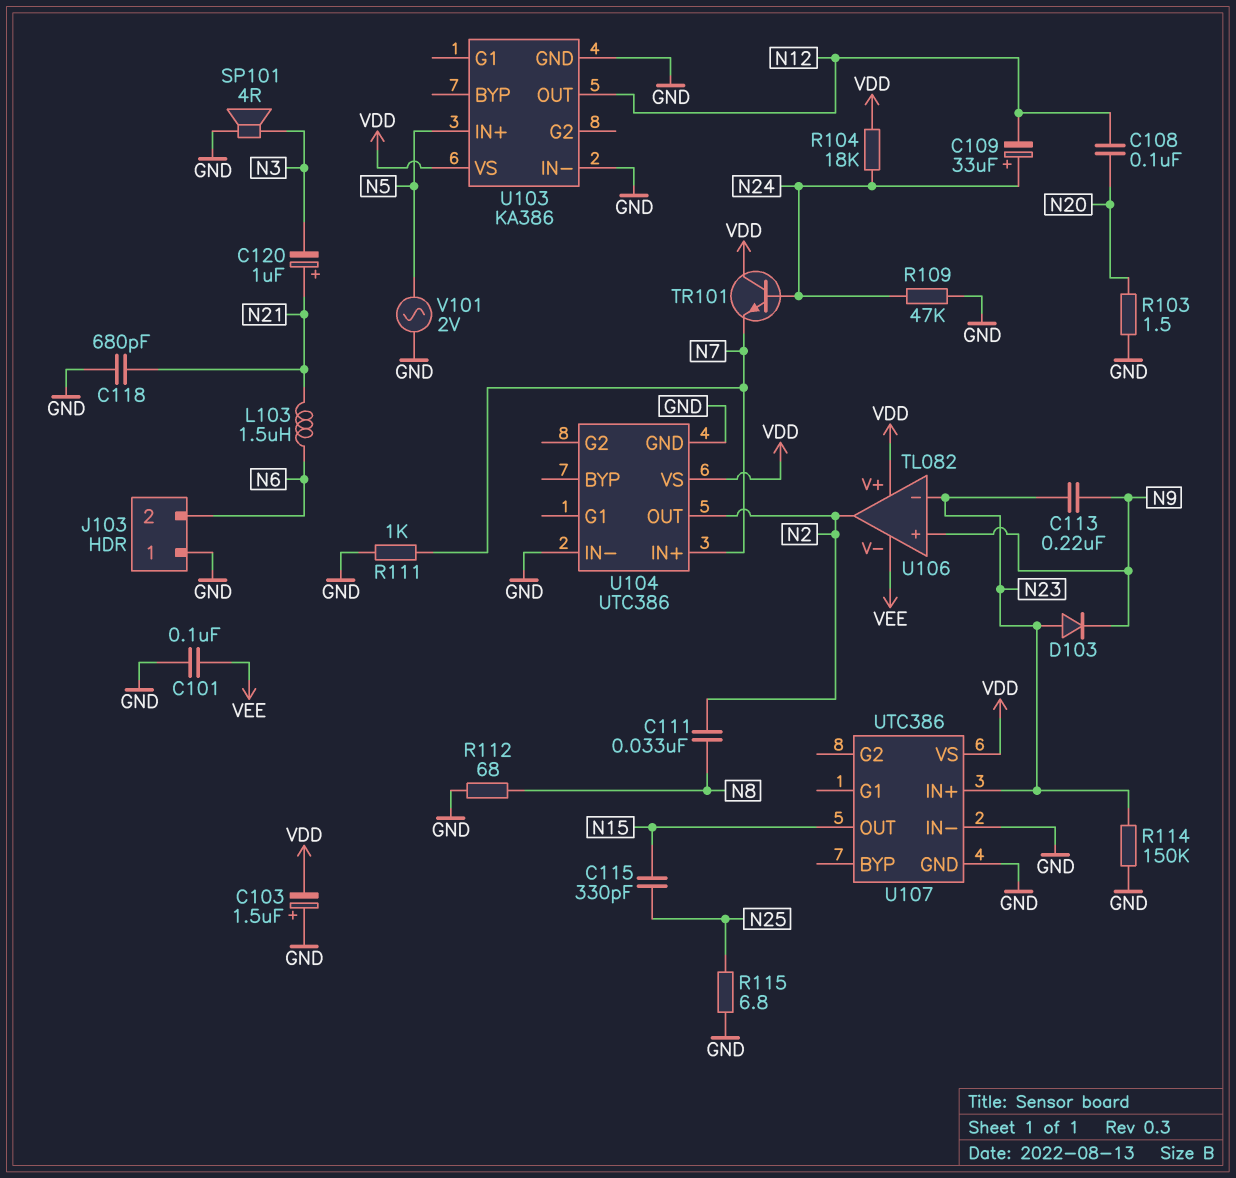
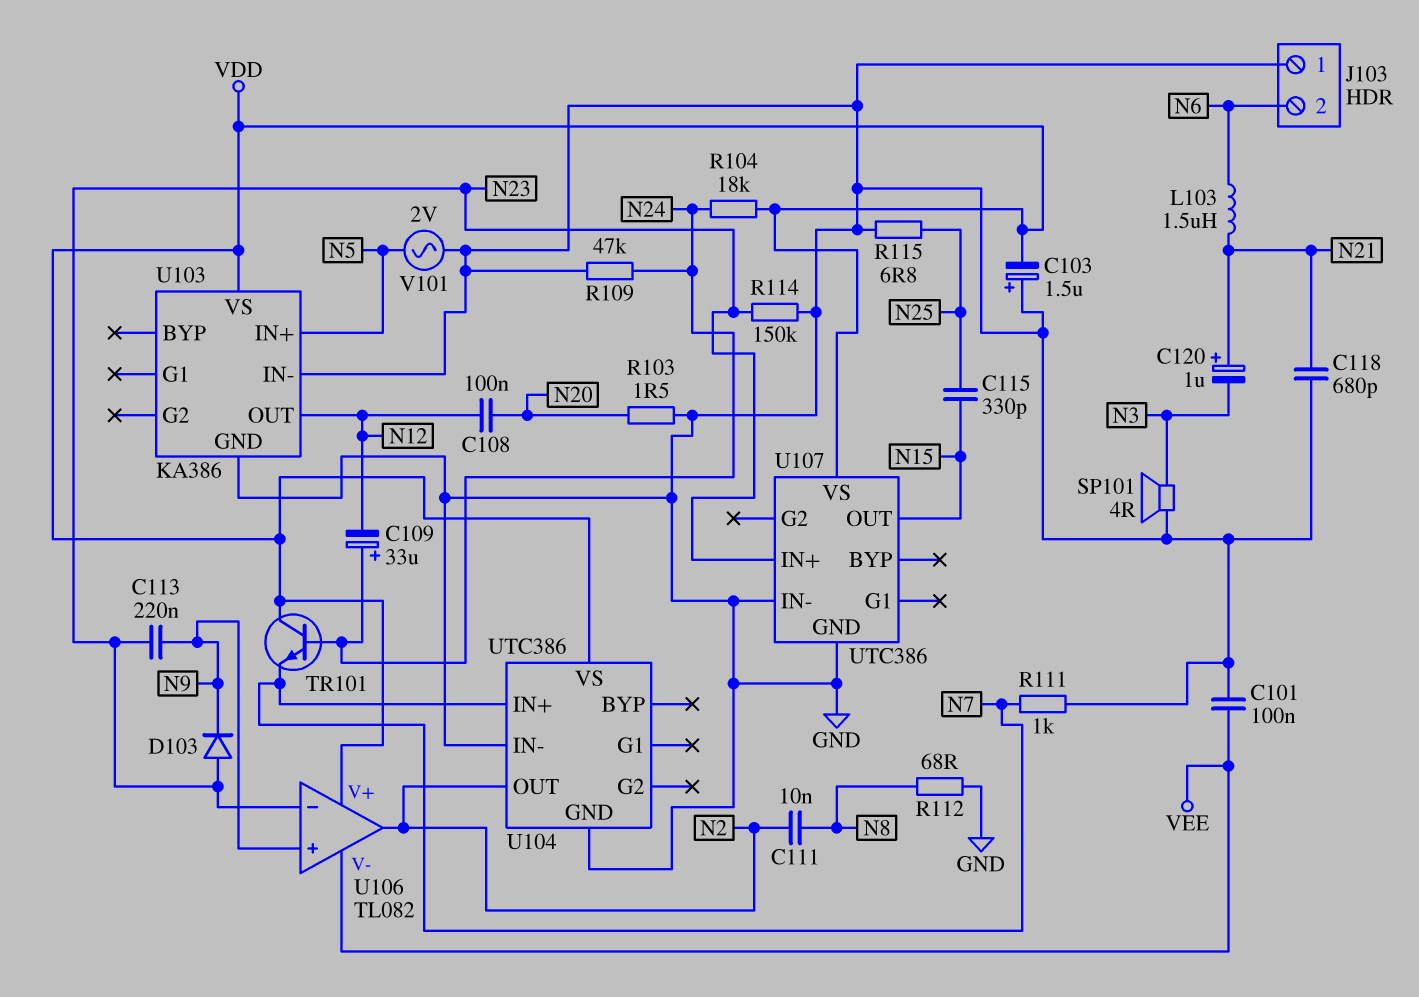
C111: 33nF (N2, N8) -> 10nF (N2, N8)

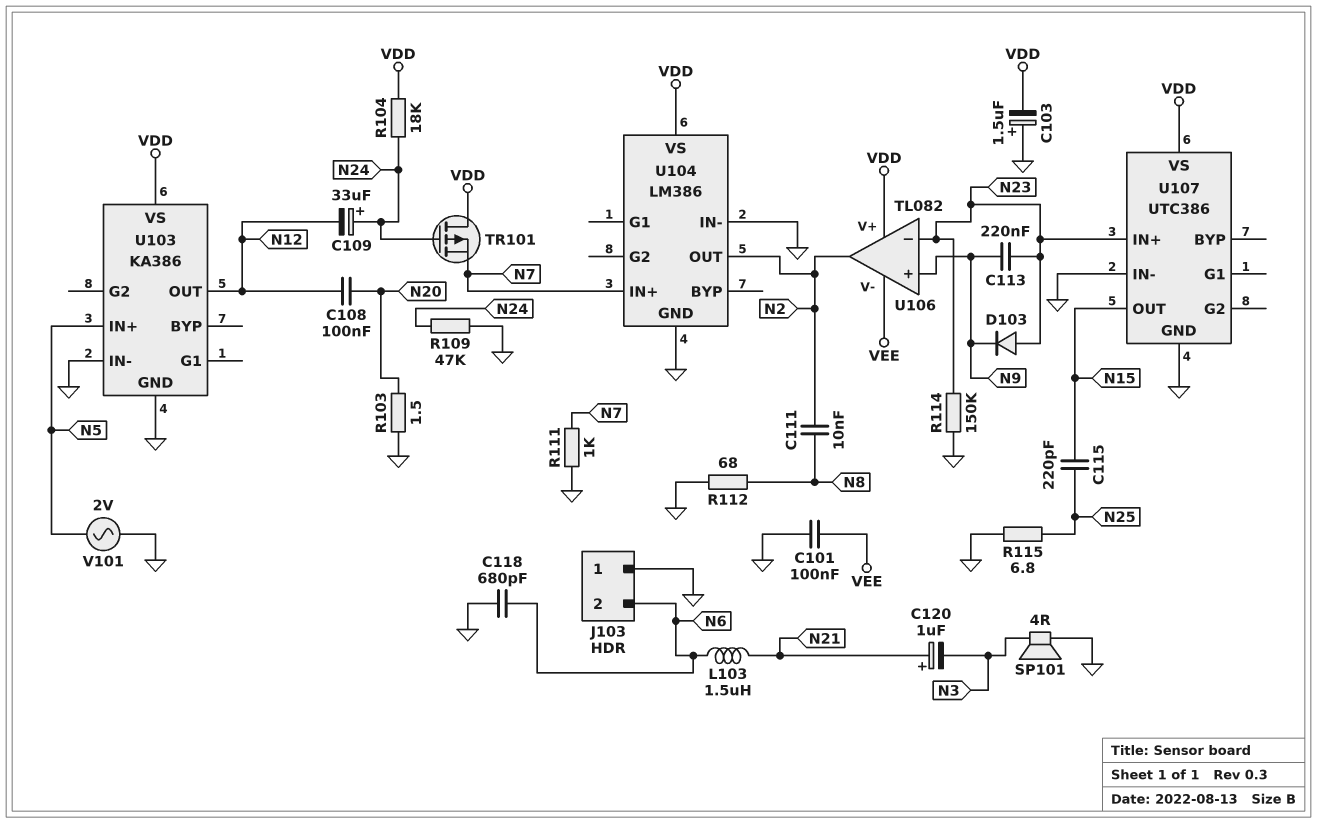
C115: 330pF (N15, N25) -> 220pF (N15, N25)
C118: 680pF (GND, N21) -> 680pF (GND, N6)
TR101: NPN (B N24, C VDD, E N7) -> PMOS (G N24, D VDD, S N7)
U104: UTC386 -> LM386

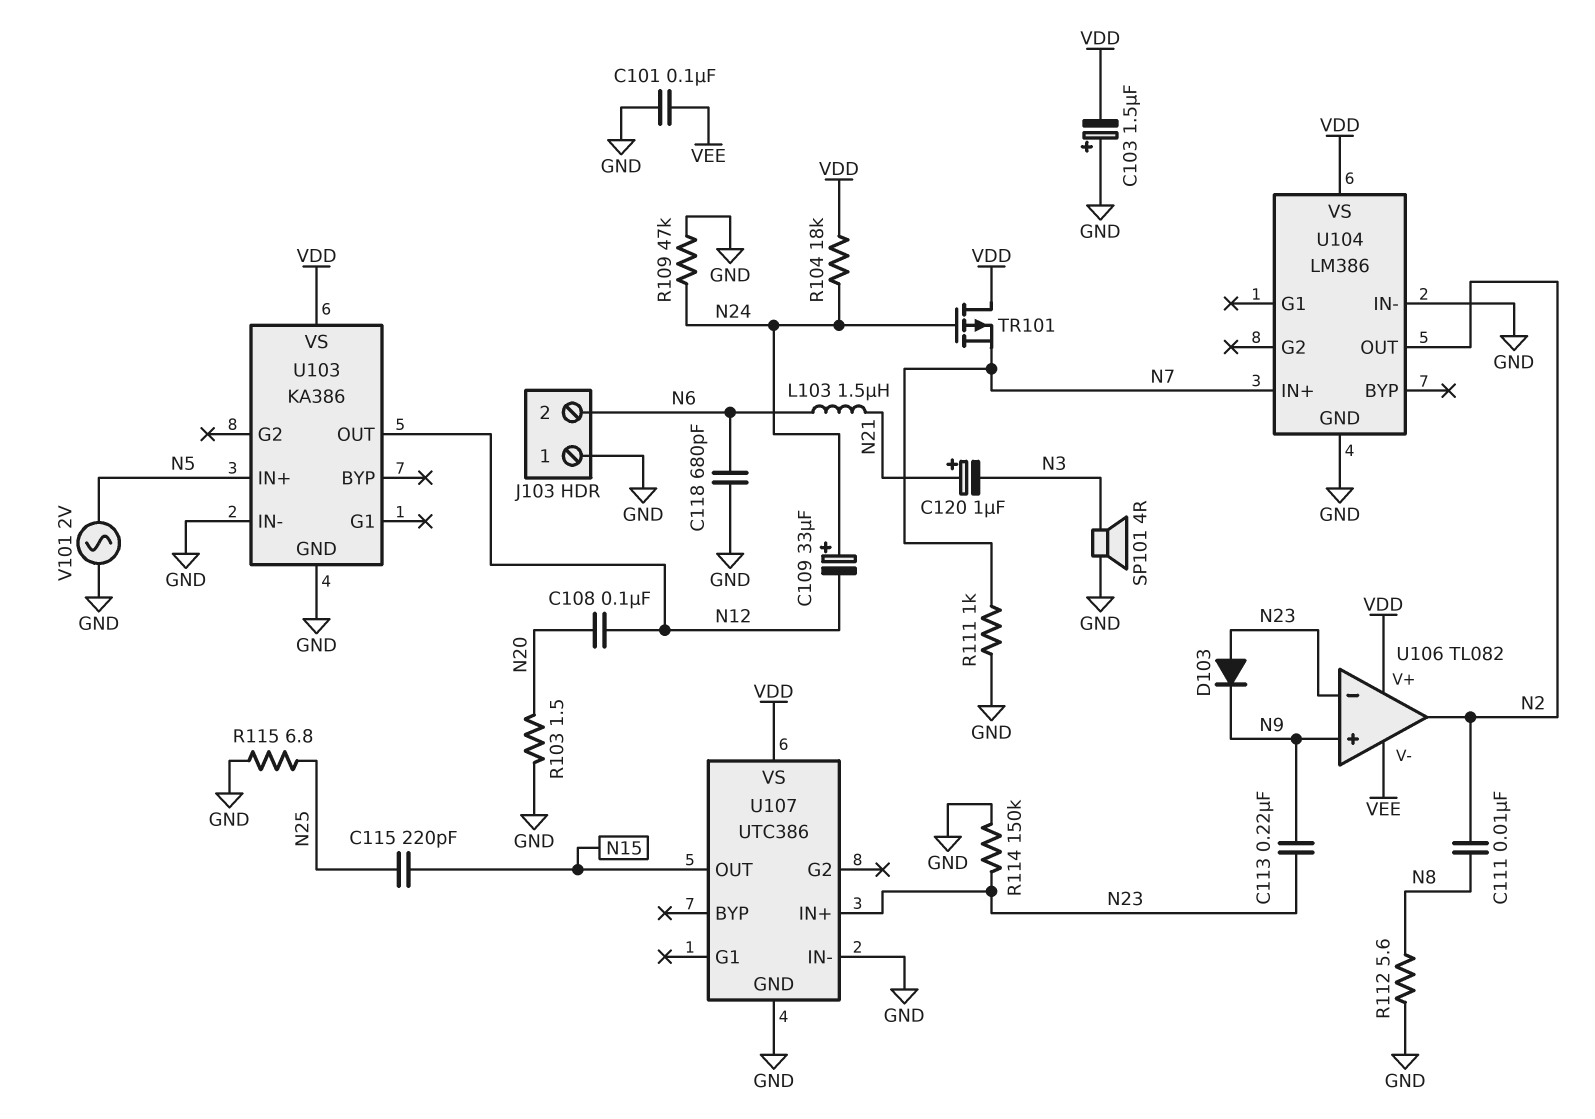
R112: 68 (GND, N8) -> 5.6 (GND, N8)

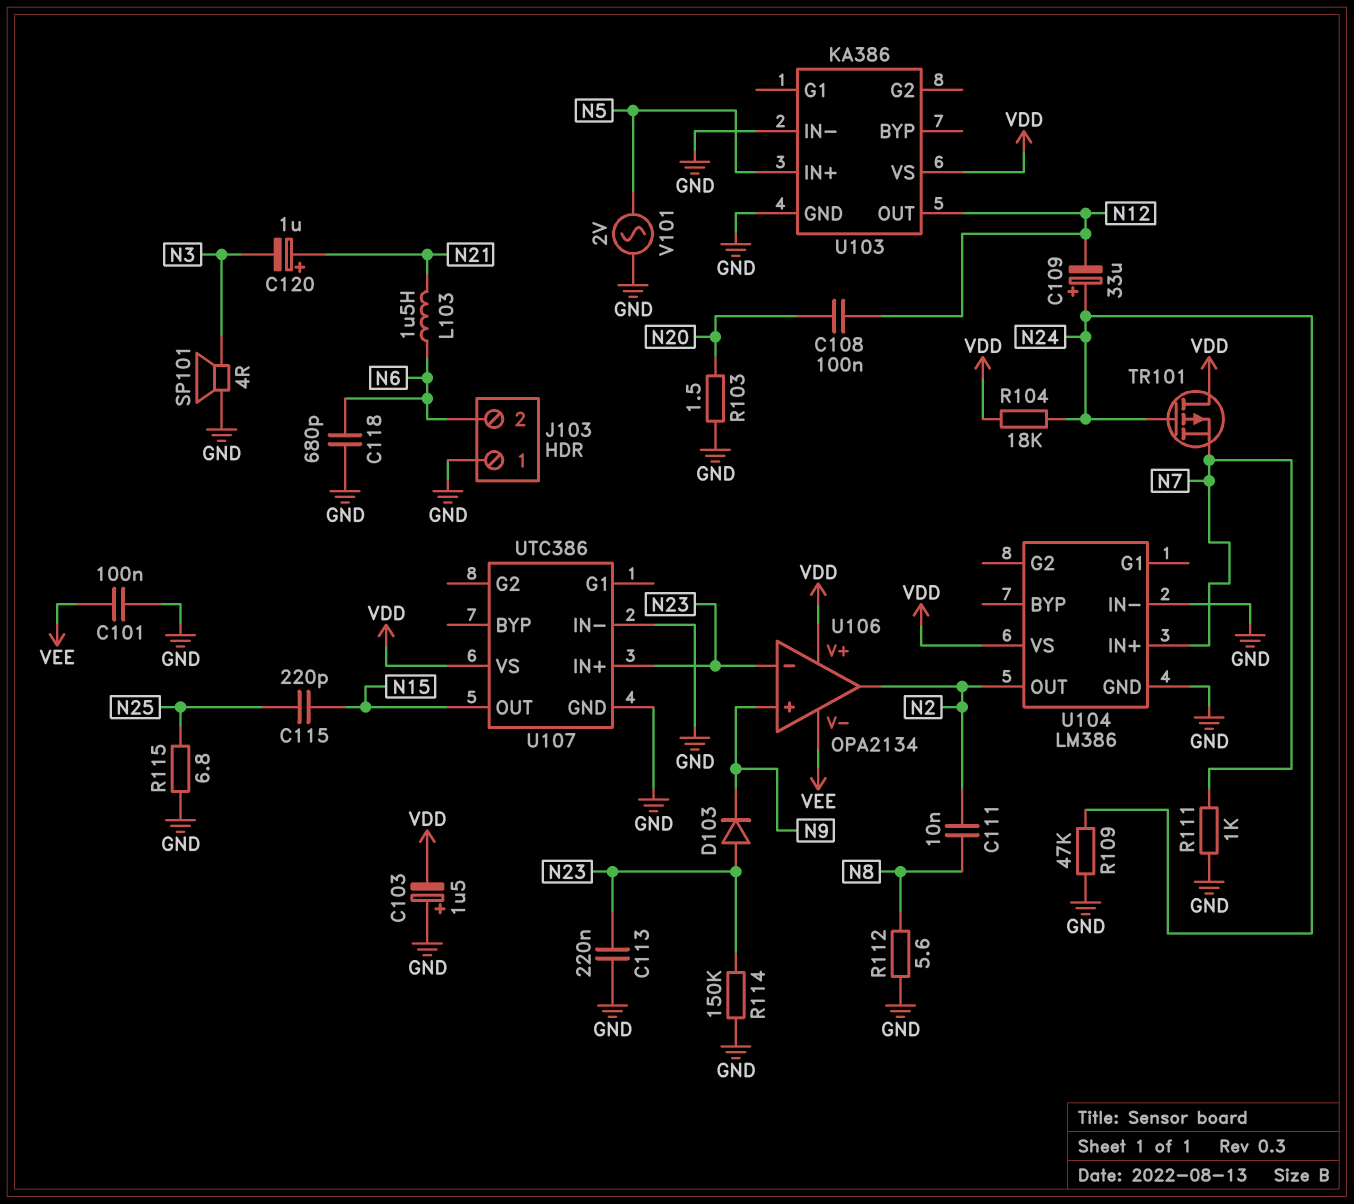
C113: 220nF (N9, N23) -> 220nF (GND, N23)
U106: TL082 -> OPA2134

